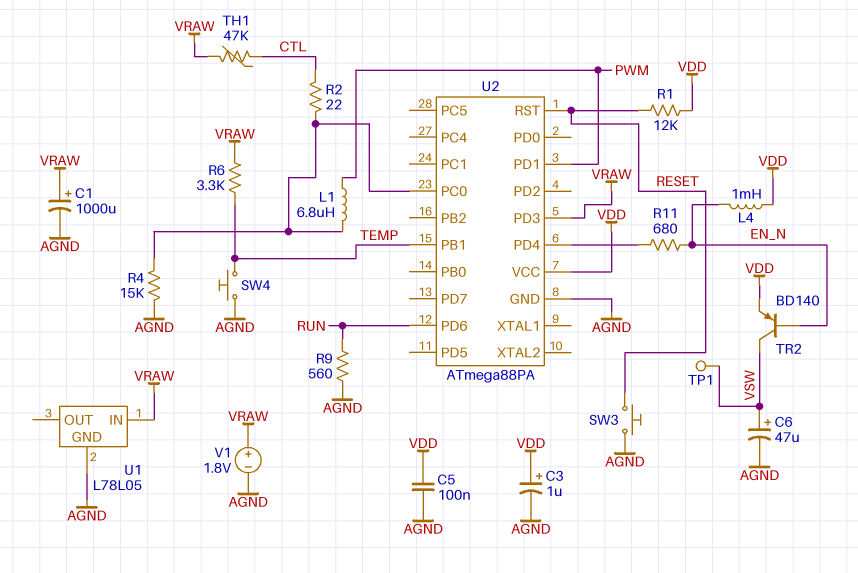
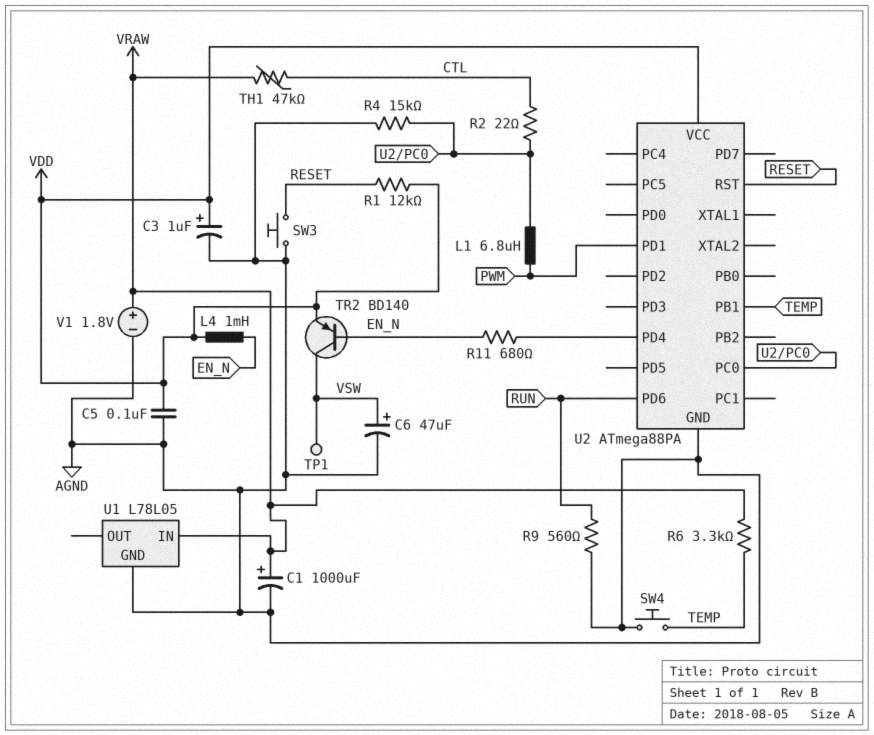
U2 pin PD3: VRAW -> none

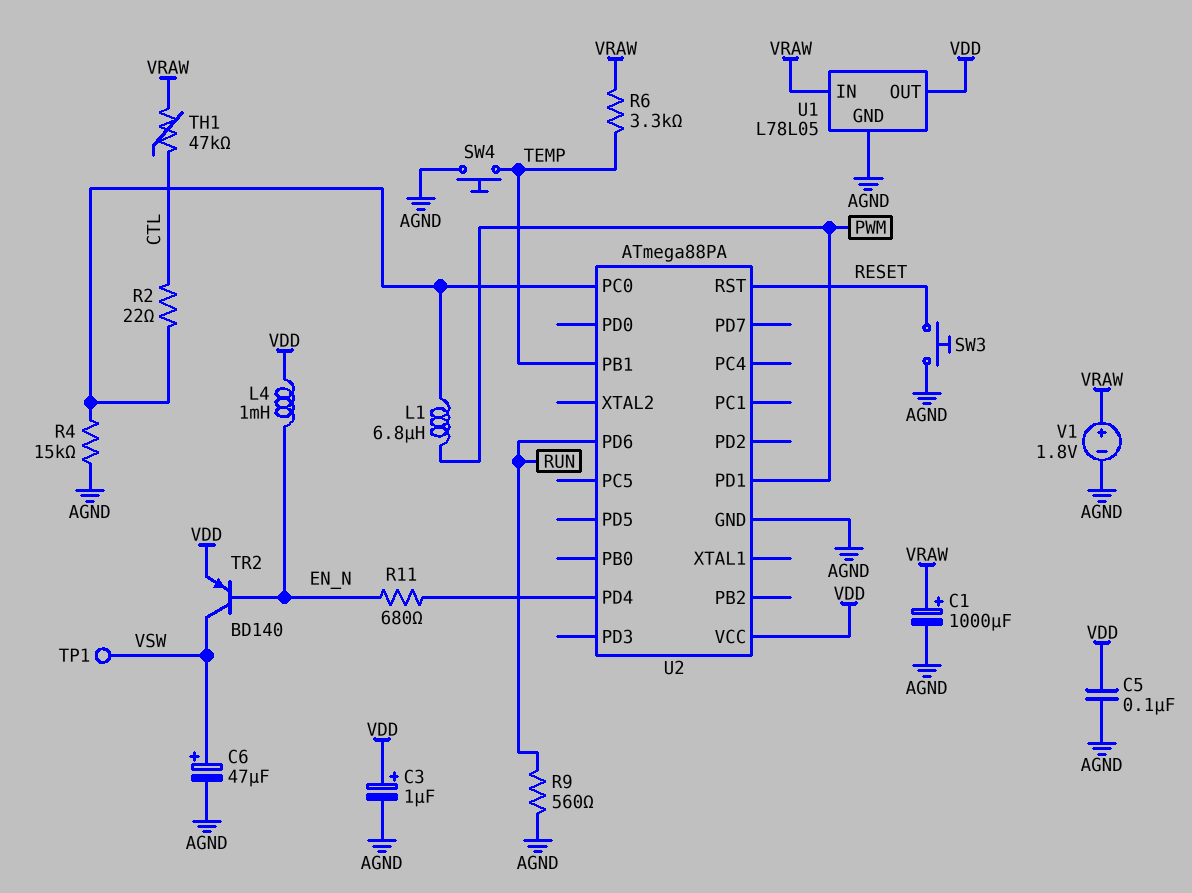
R1: 12k (RESET, VDD) -> none
U1 pin OUT: none -> VDD

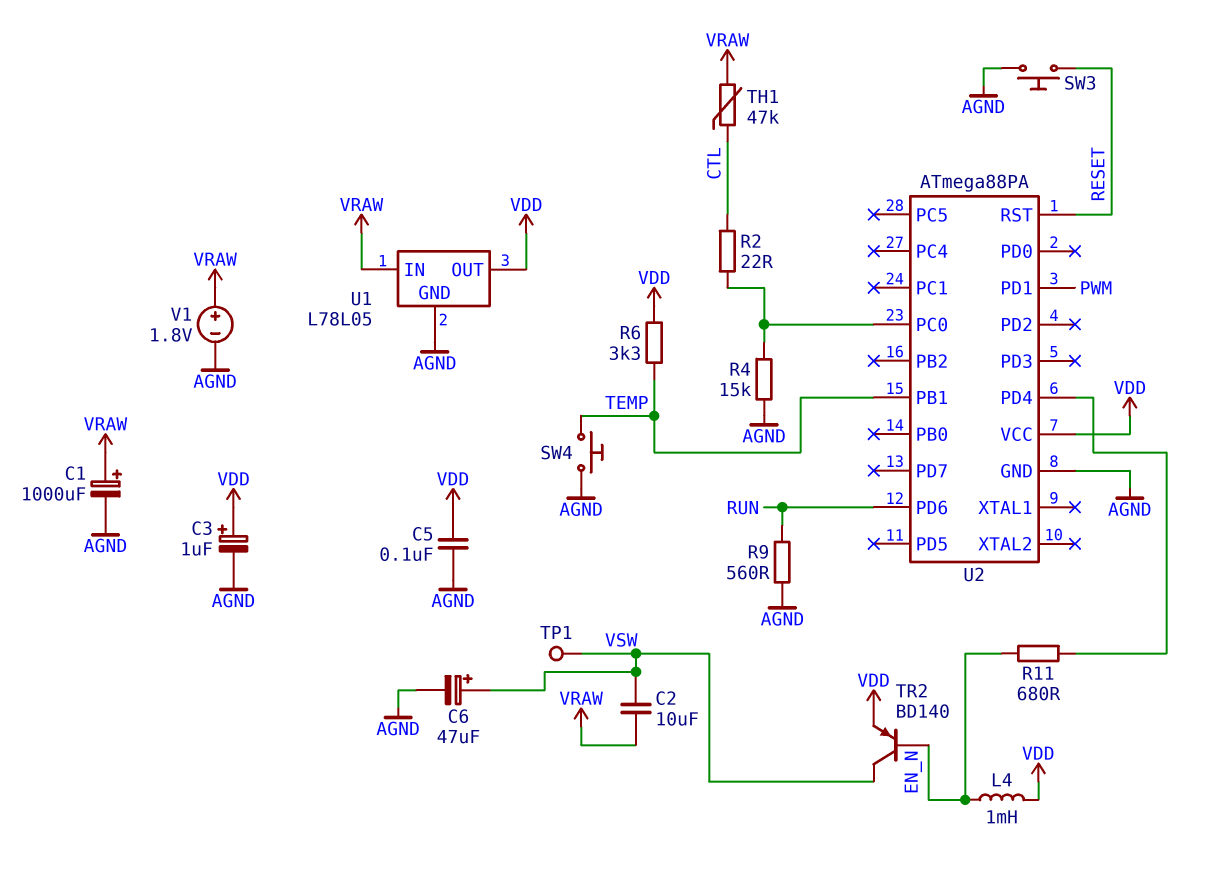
C2: none -> 10uF (VRAW, VSW)
L1: 6.8uH (PWM, U2/PC0) -> none
R6: 3.3k (TEMP, VRAW) -> 3.3k (TEMP, VDD)

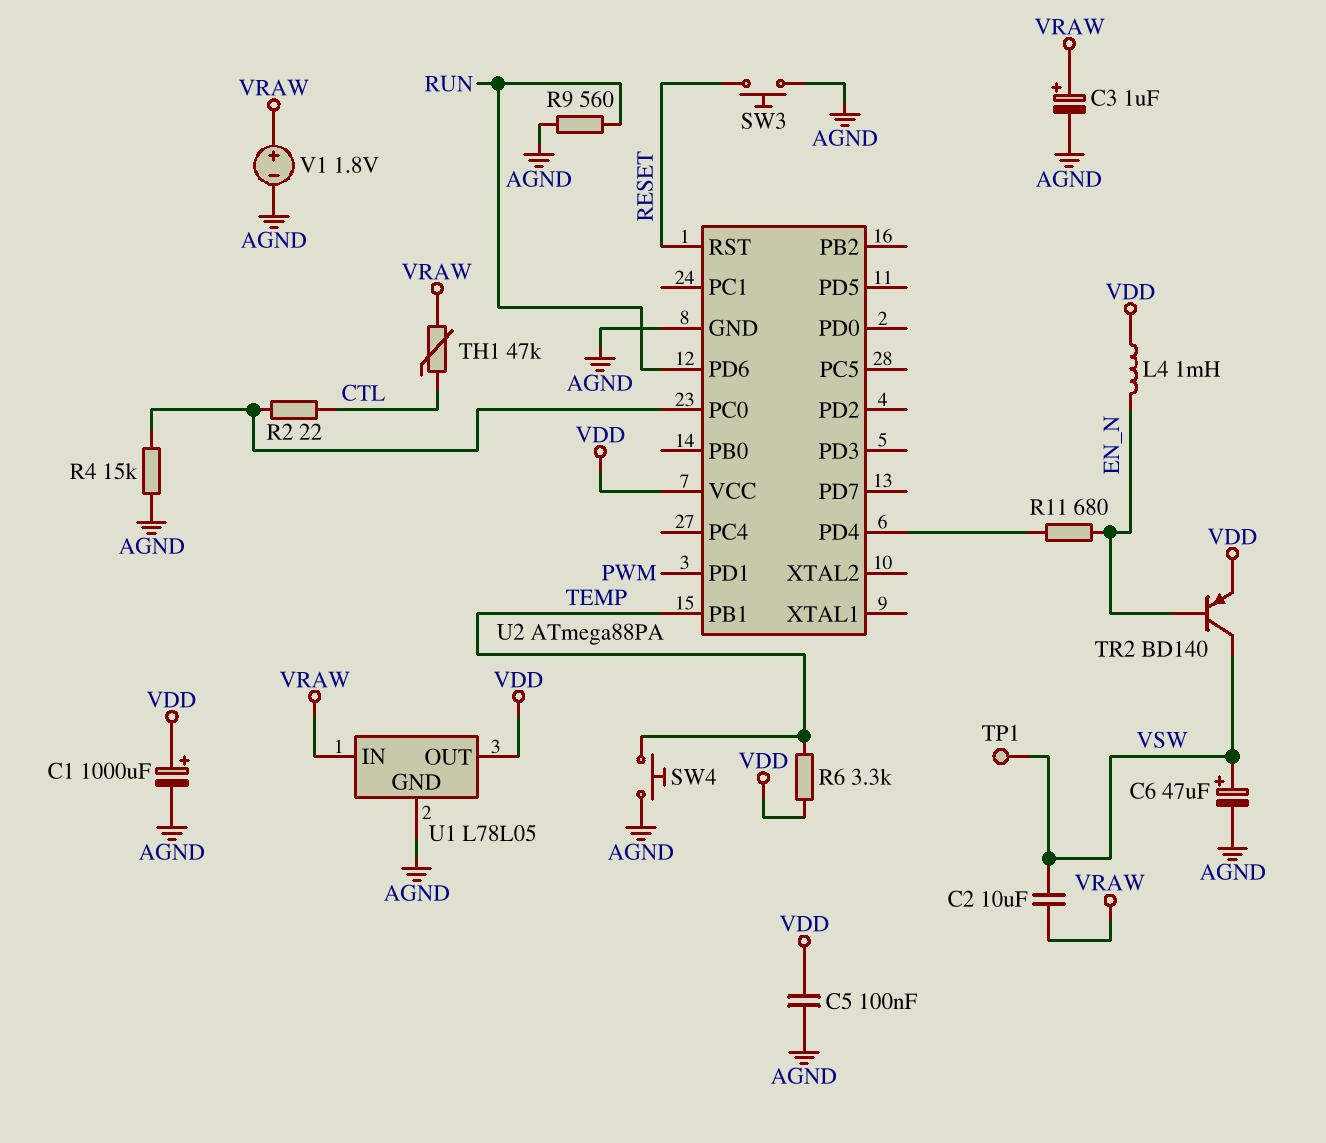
C1: 1000uF (plus VRAW, minus AGND) -> 1000uF (plus VDD, minus AGND)
C3: 1uF (plus VDD, minus AGND) -> 1uF (plus VRAW, minus AGND)

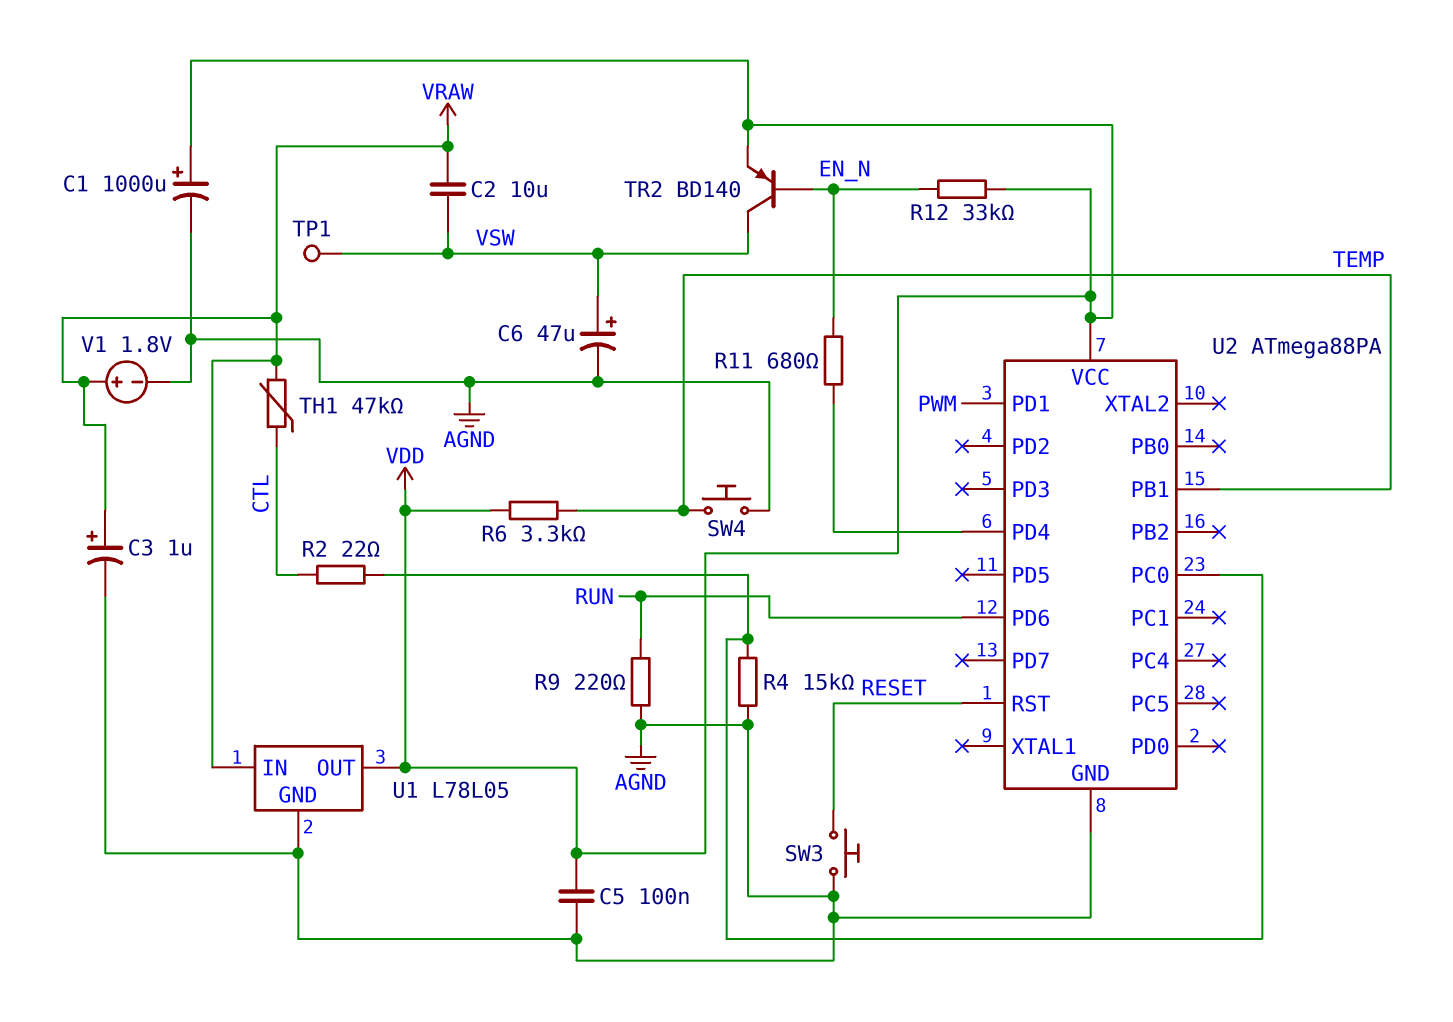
L4: 1mH (EN_N, VDD) -> none
R9: 560 (AGND, RUN) -> 220 (AGND, RUN)
R12: none -> 33k (EN_N, VDD)

